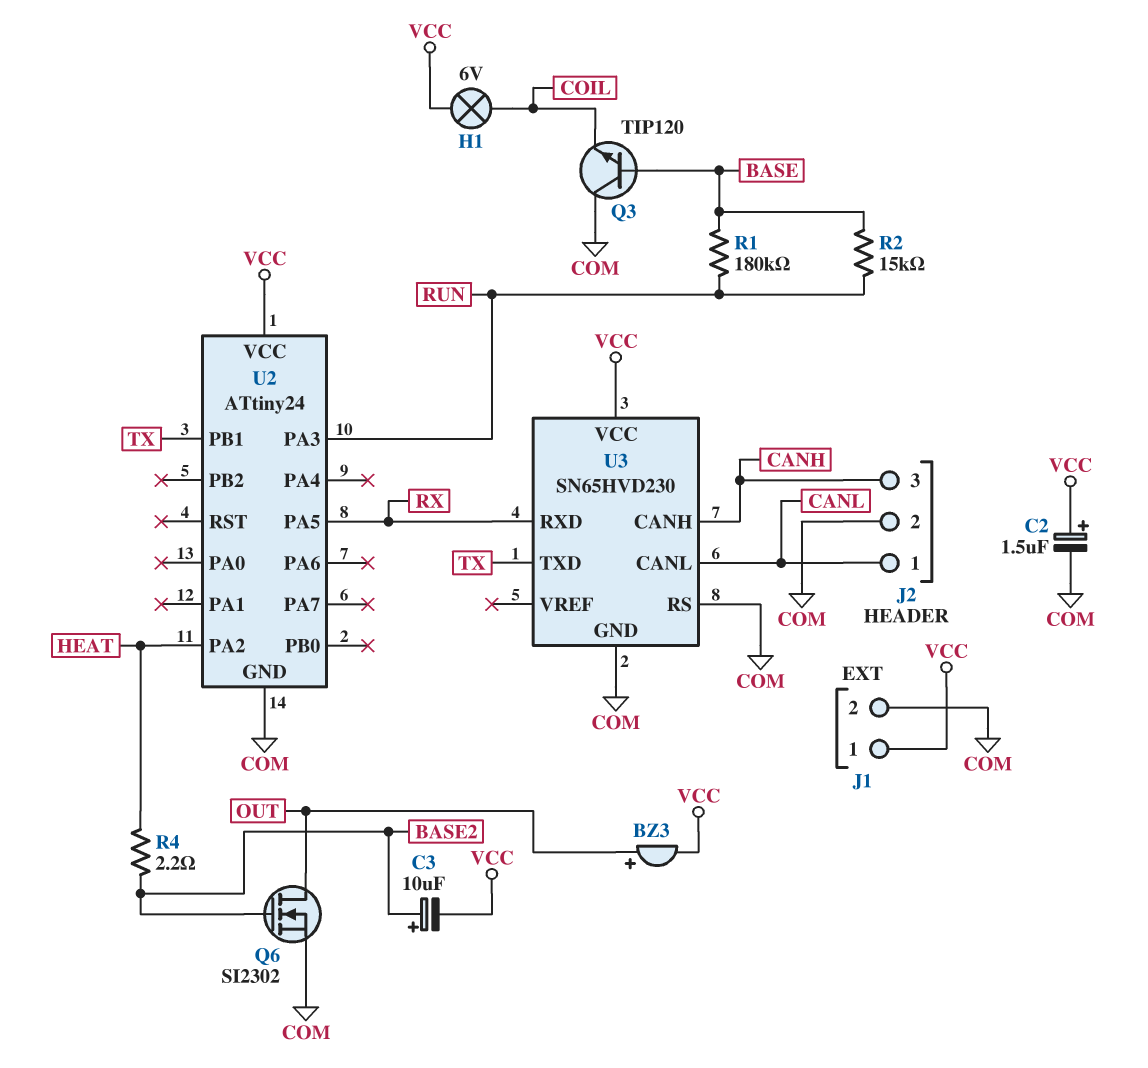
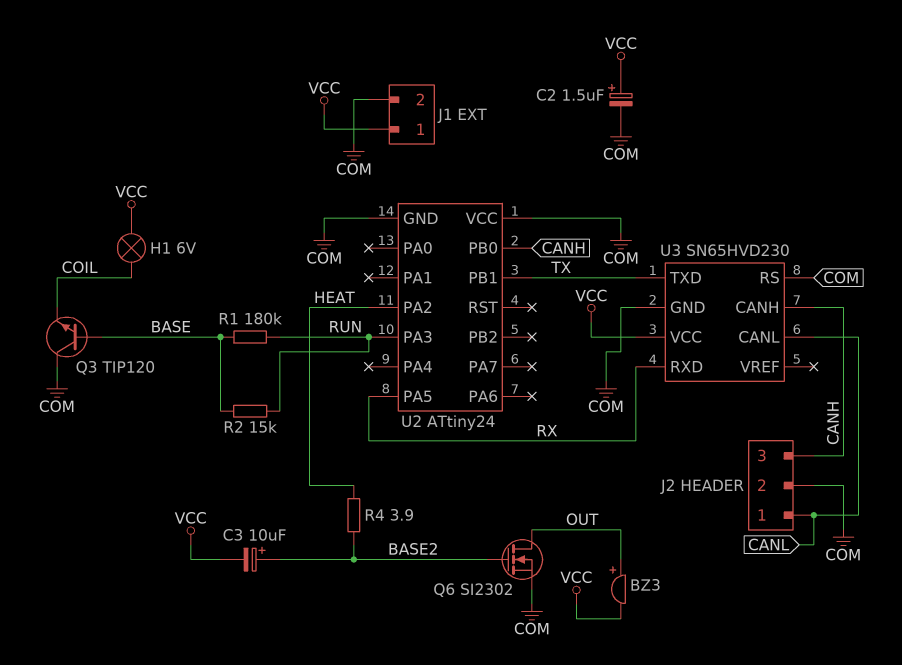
R4: 2.2 (BASE2, HEAT) -> 3.9 (BASE2, HEAT)
U2 pin PB0: none -> CANH
U2 pin VCC: VCC -> COM

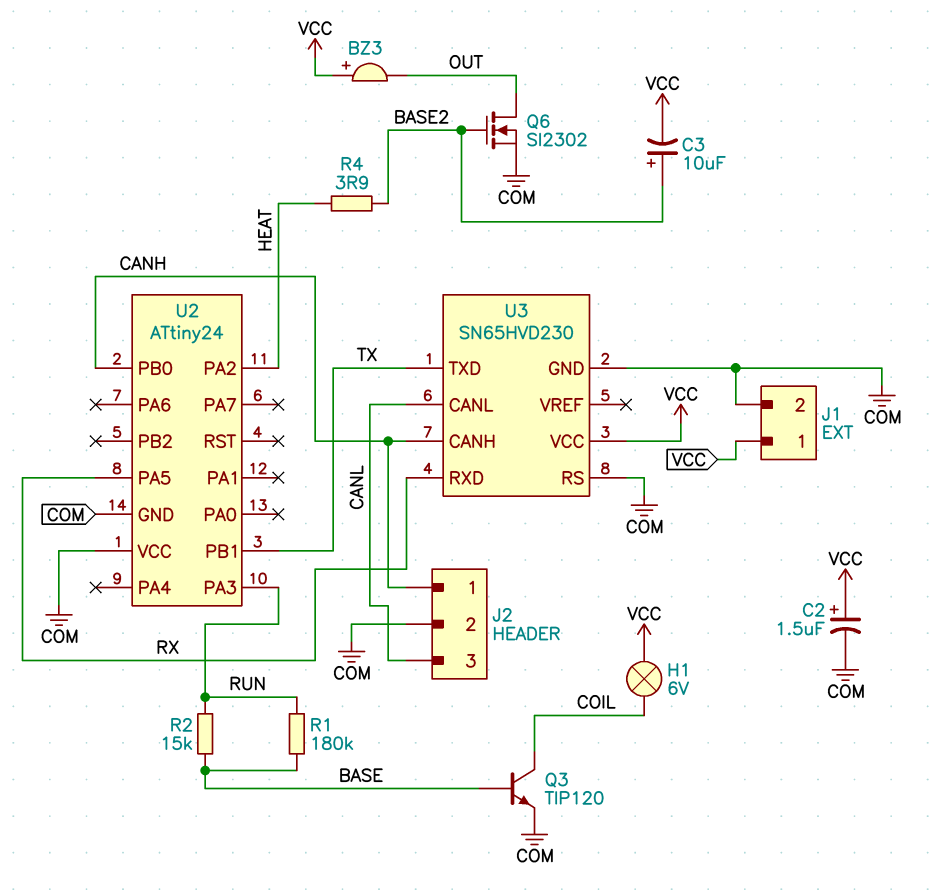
BZ3: buzzer (plus OUT, minus VCC) -> buzzer (plus VCC, minus OUT)
J2 pin 1: CANL -> CANH
J2 pin 3: CANH -> CANL
Q3: NPN TIP120 (B BASE, C COM, E COIL) -> NPN TIP120 (B BASE, C COIL, E COM)

